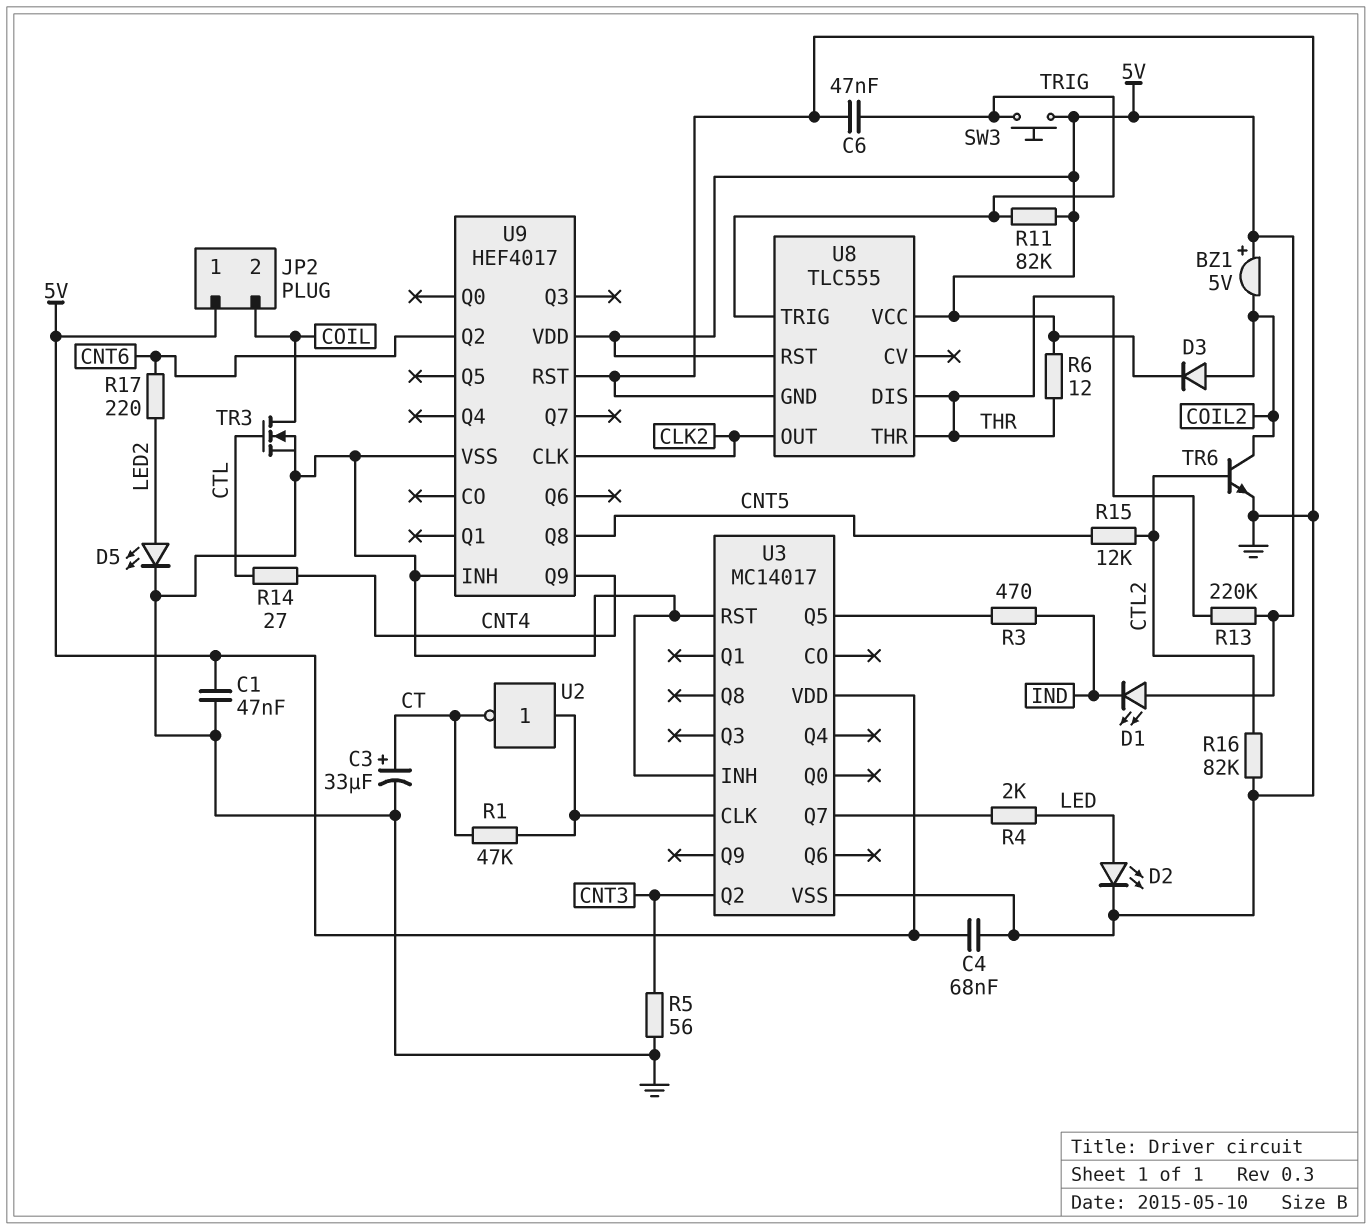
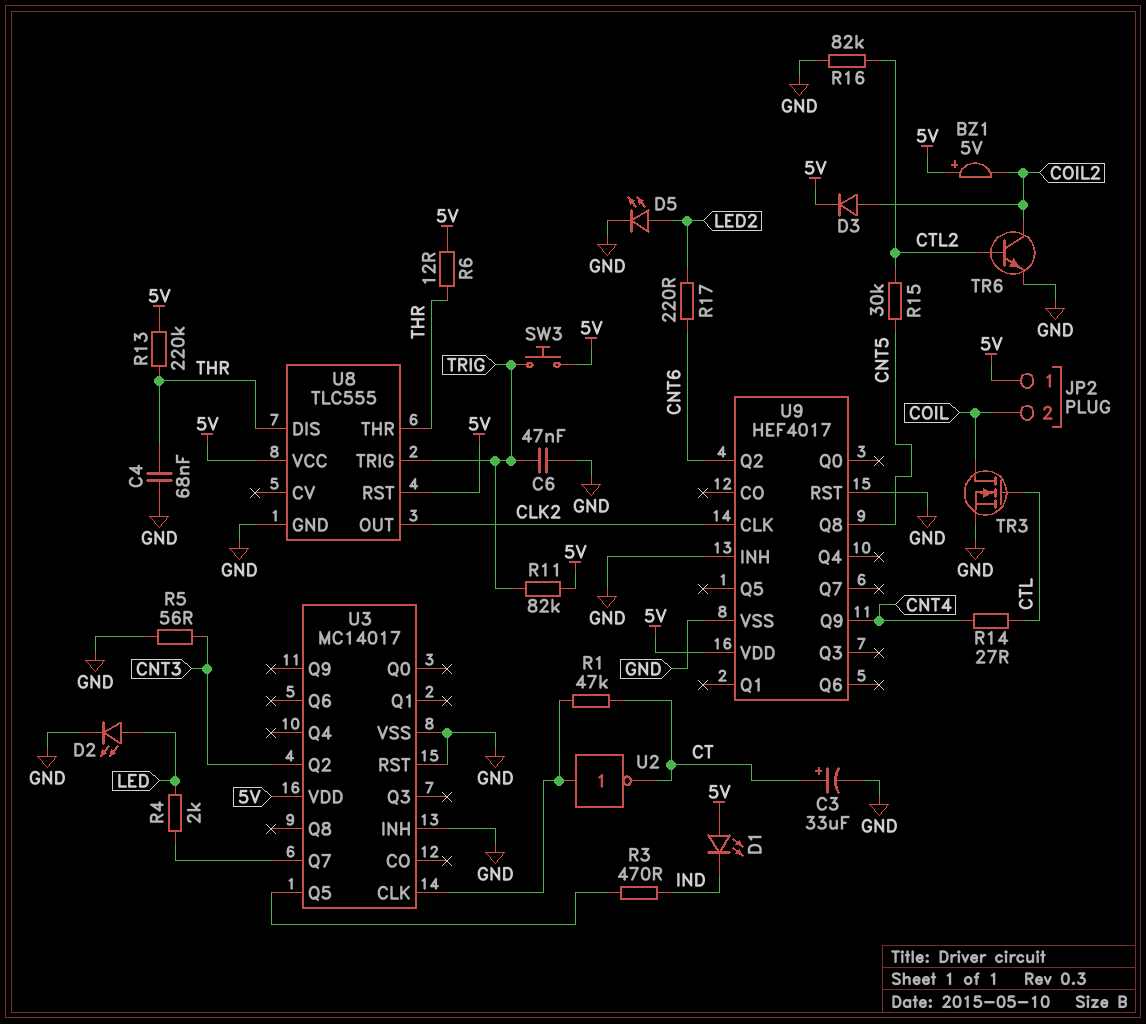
C1: 47nF (5V, GND) -> none
C4: 68nF (5V, GND) -> 68nF (GND, THR)
R15: 12k (CNT5, CTL2) -> 30k (CNT5, CTL2)

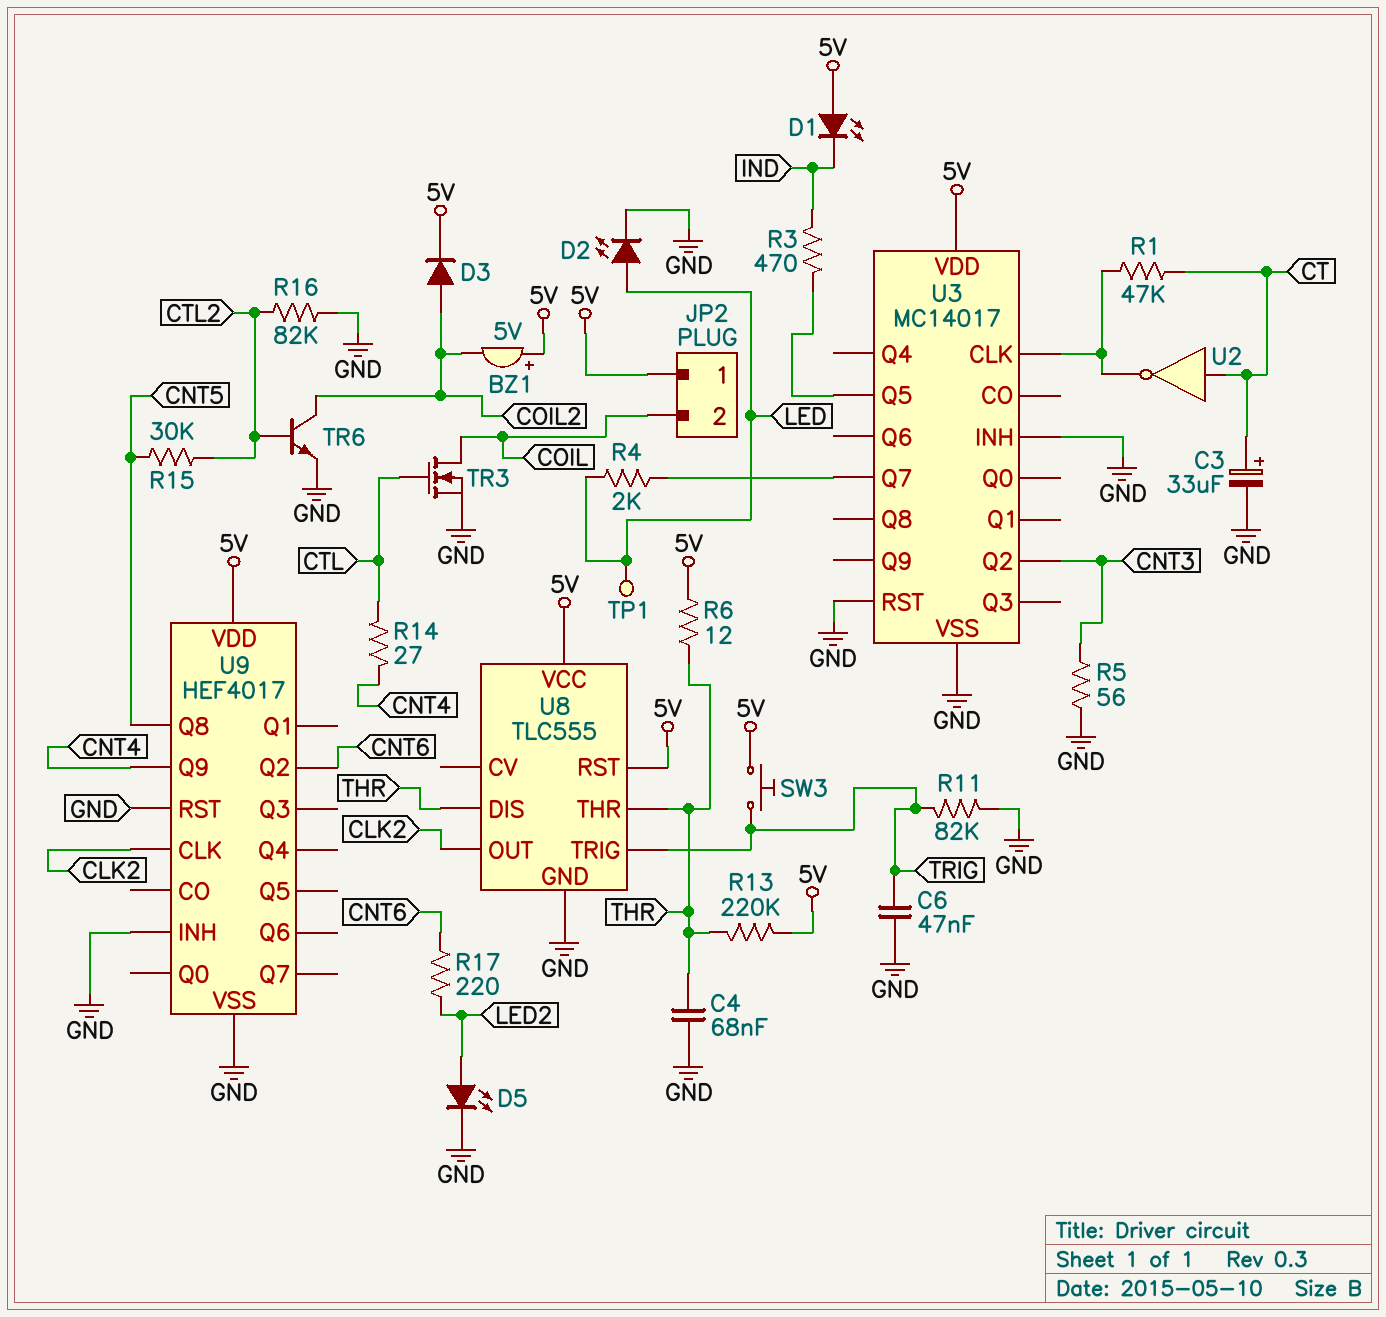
R11: 82k (5V, TRIG) -> 82k (GND, TRIG)
TP1: none -> test point (LED)
U2: NOT (in U3/CLK, out CT) -> NOT (in CT, out U3/CLK)

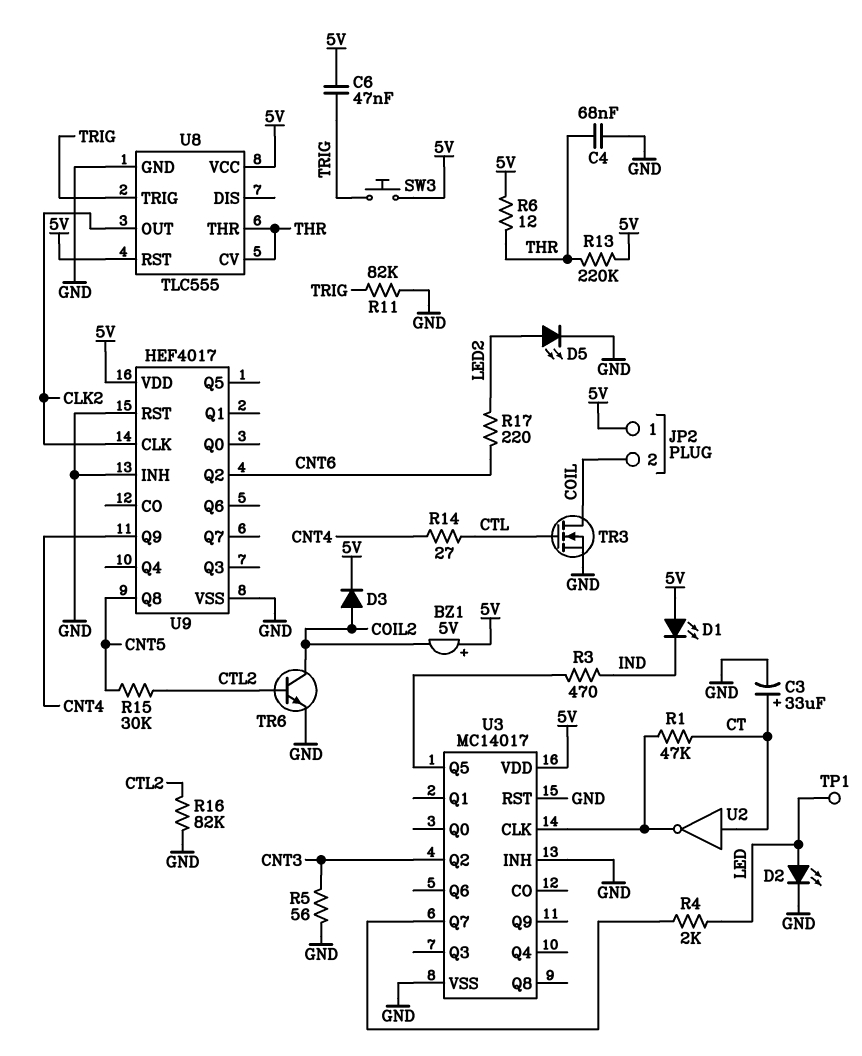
C6: 47nF (GND, TRIG) -> 47nF (5V, TRIG)
U8 pin CV: none -> THR
U8 pin DIS: THR -> none

